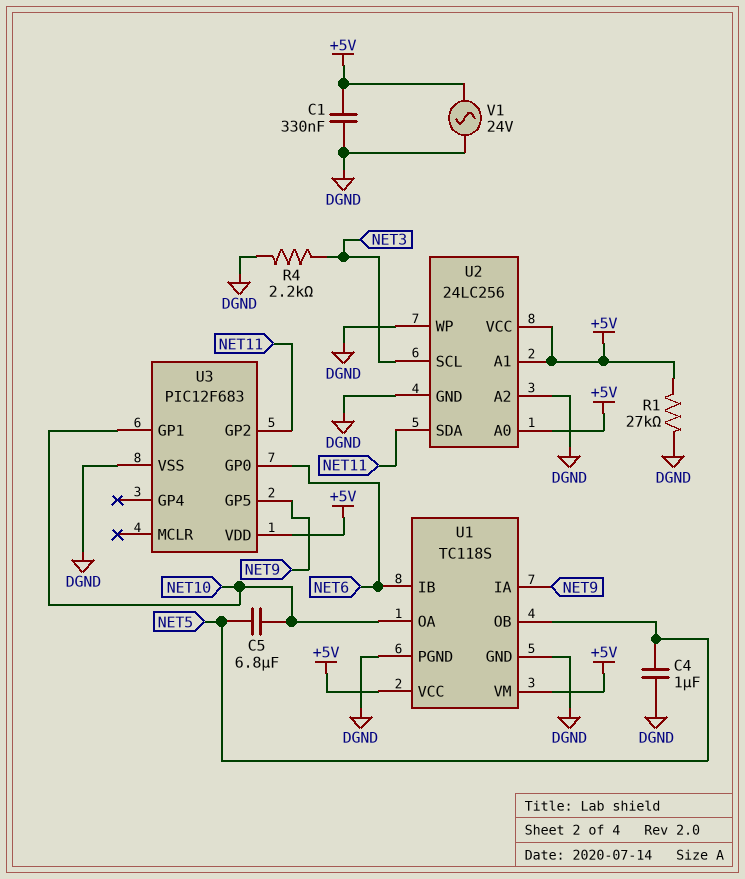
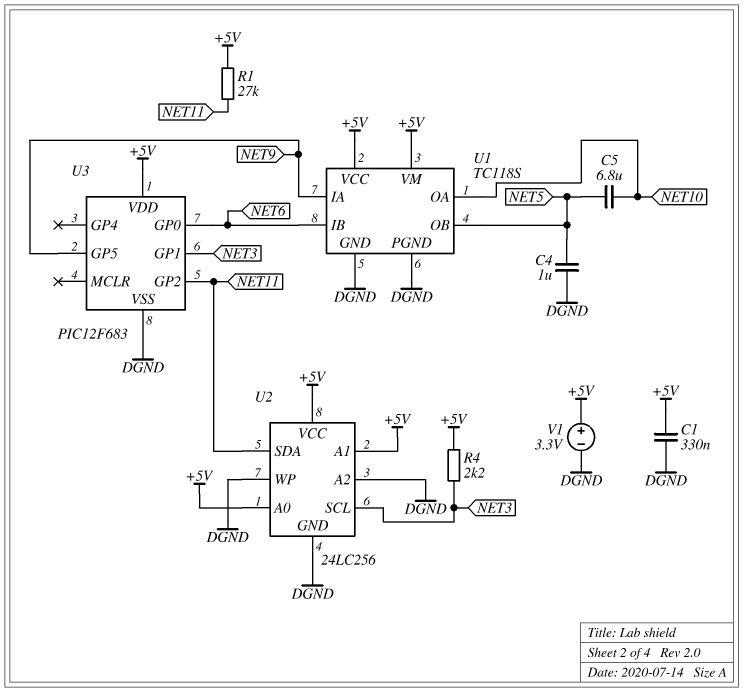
R1: 27k (+5V, DGND) -> 27k (+5V, NET11)
R4: 2.2k (DGND, NET3) -> 2.2k (+5V, NET3)
U3 pin GP1: NET10 -> NET3
V1: AC 24V (+5V, DGND) -> 3.3V (plus +5V, minus DGND)

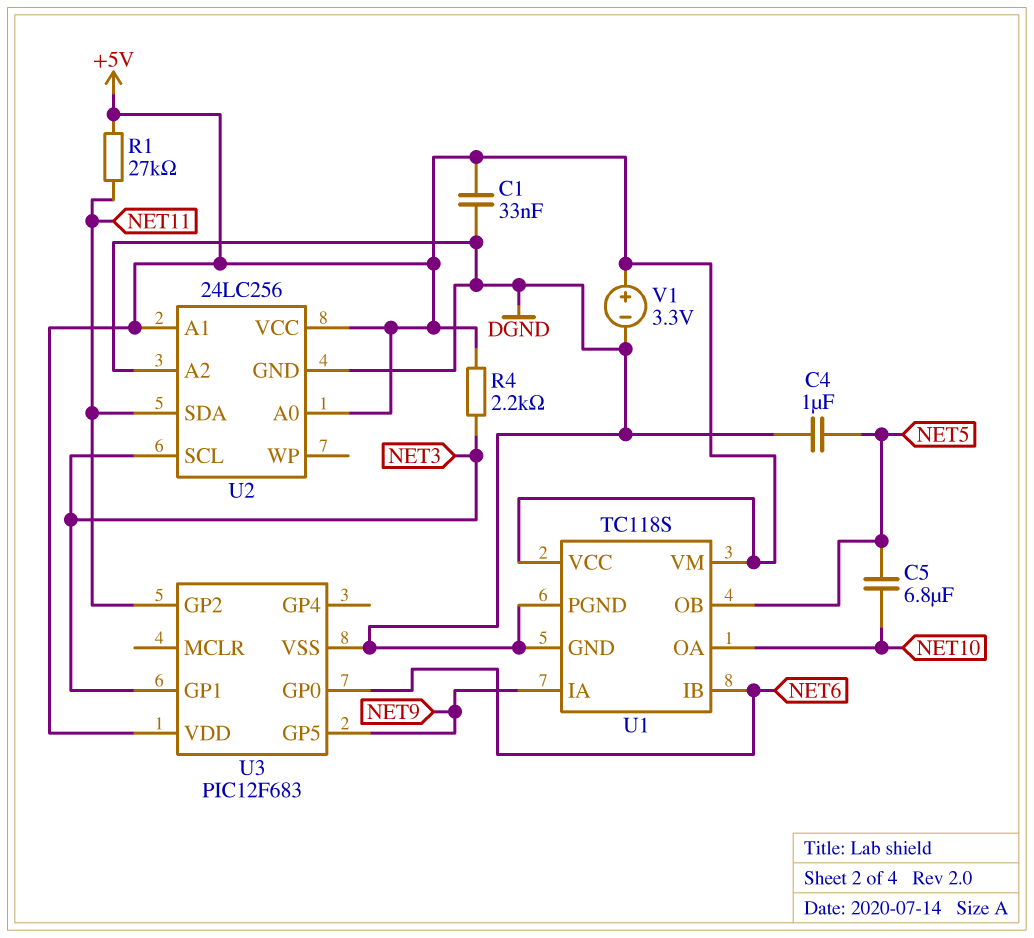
C1: 330nF (+5V, DGND) -> 33nF (+5V, DGND)
U2 pin WP: DGND -> none

